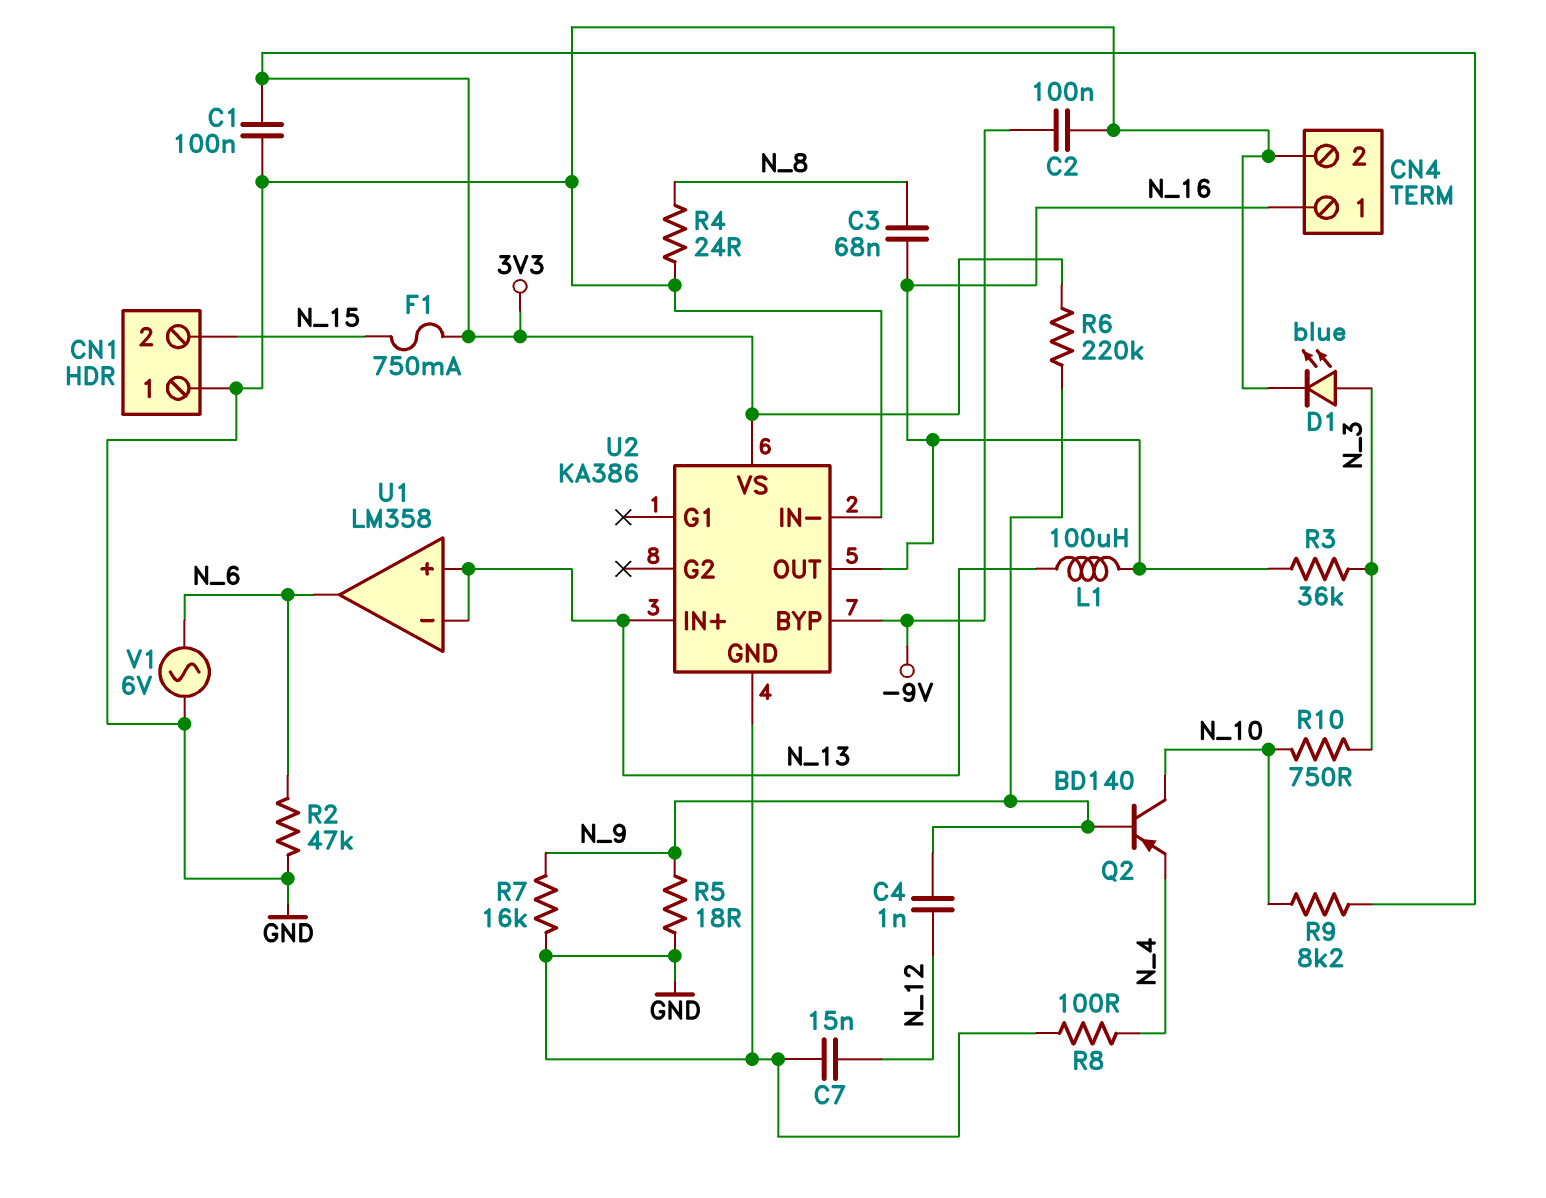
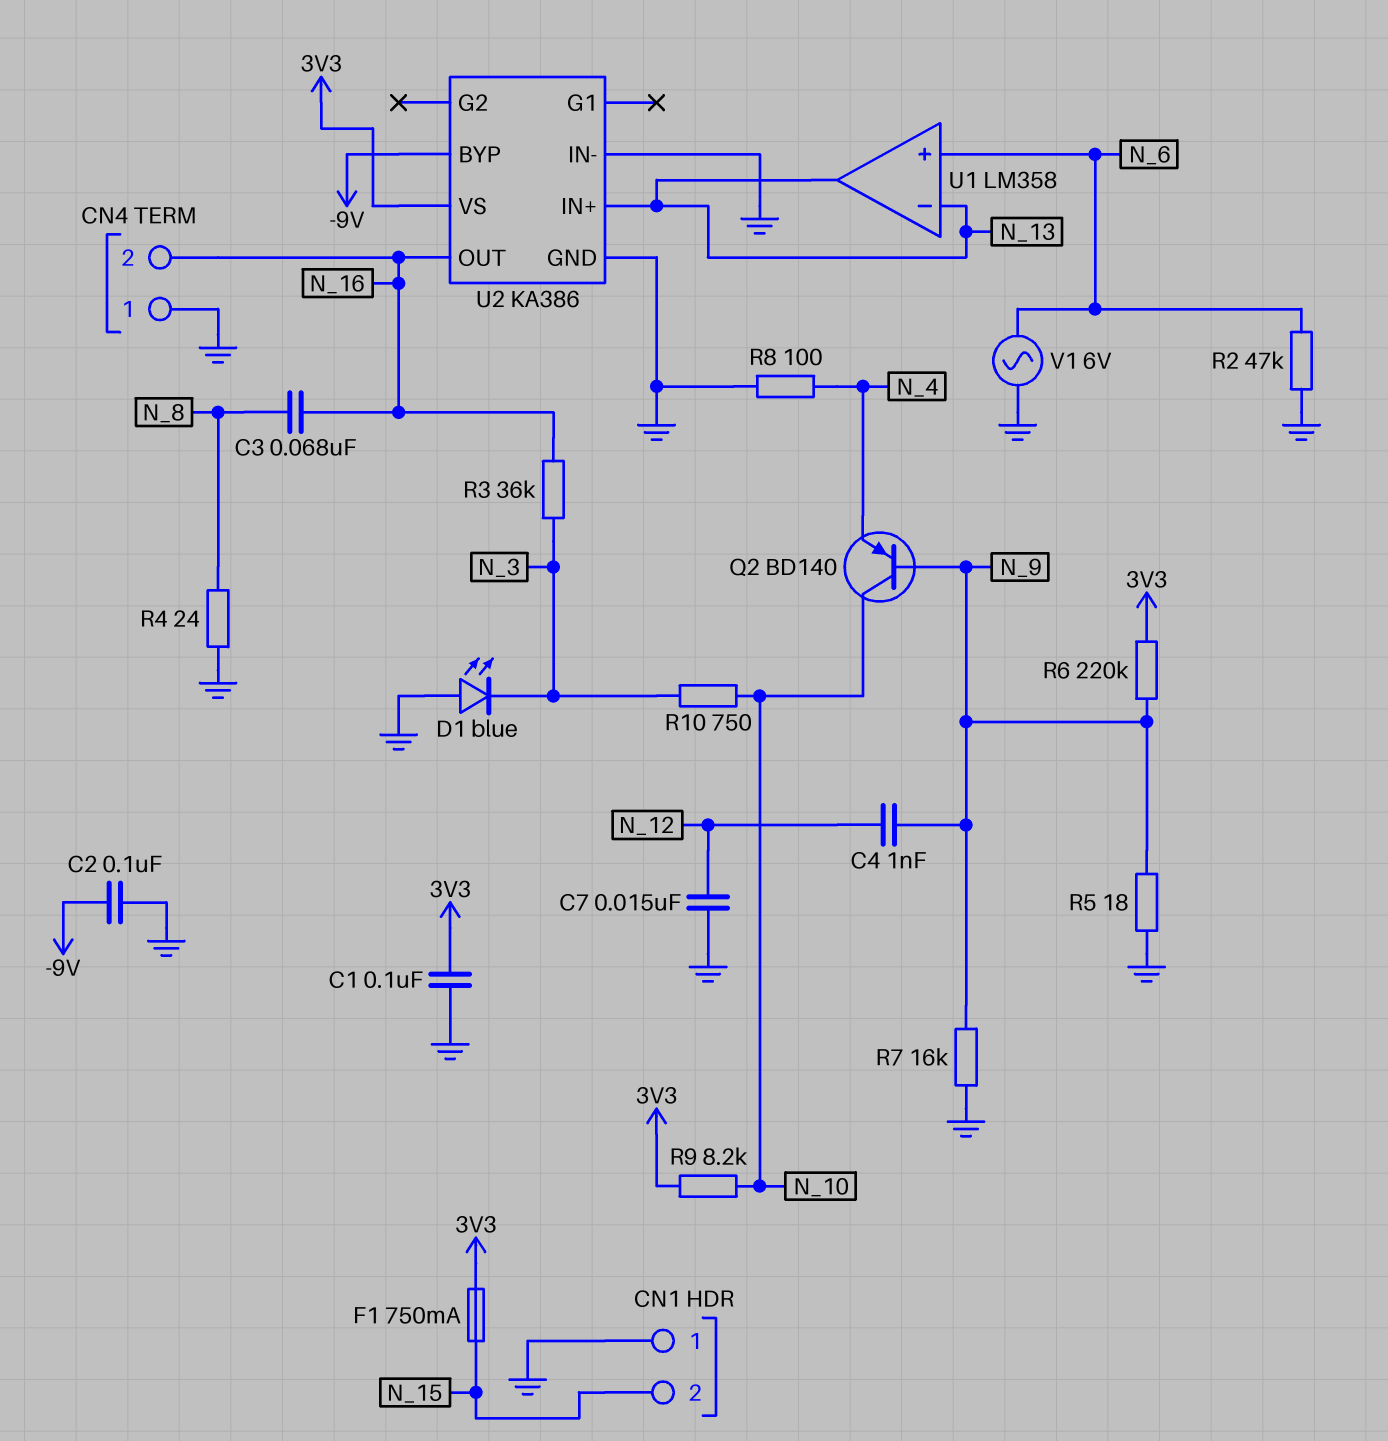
CN4 pin 1: N_16 -> GND
CN4 pin 2: GND -> N_16
D1: LED blue (A N_3, K GND) -> LED blue (A GND, K N_3)
L1: 100uH (N_13, N_16) -> none
U1 pin in+: N_13 -> N_6
U1 pin out: N_6 -> N_13

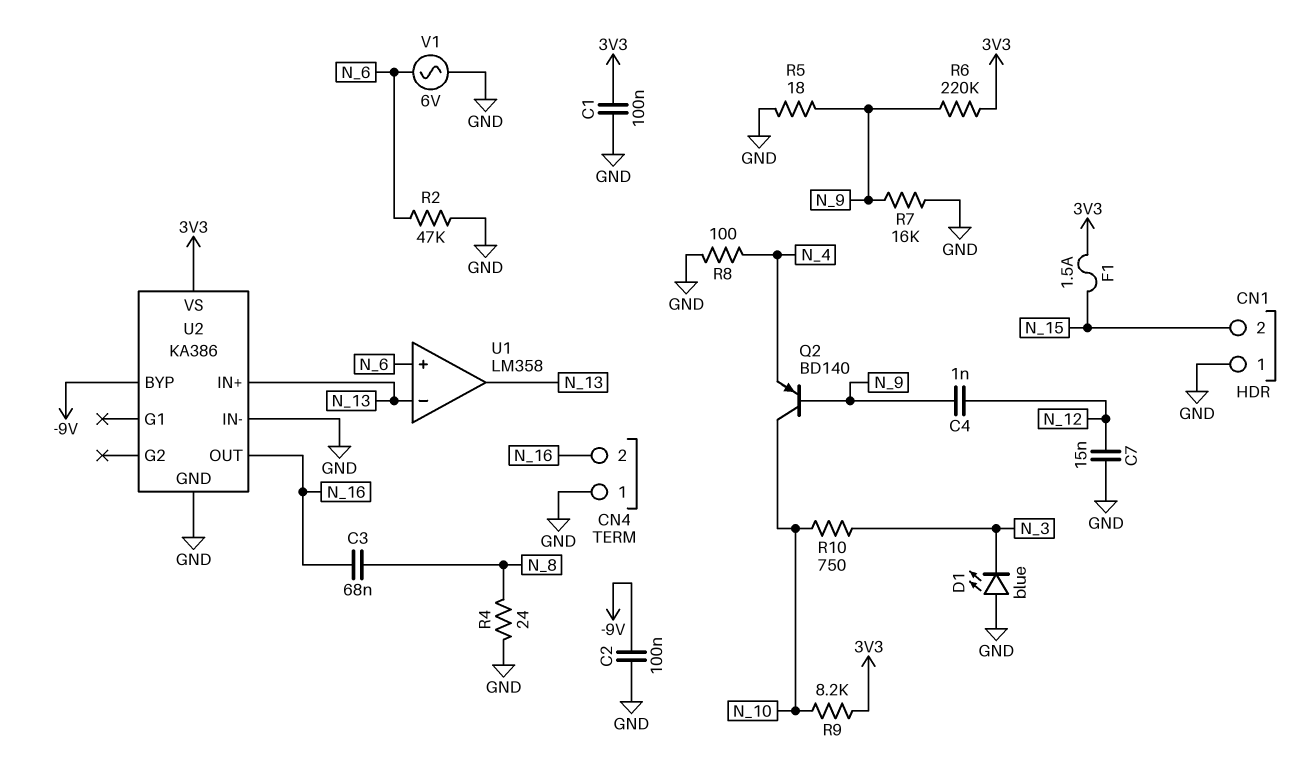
F1: 750mA (3V3, N_15) -> 1.5A (3V3, N_15)
R3: 36k (N_3, N_16) -> none

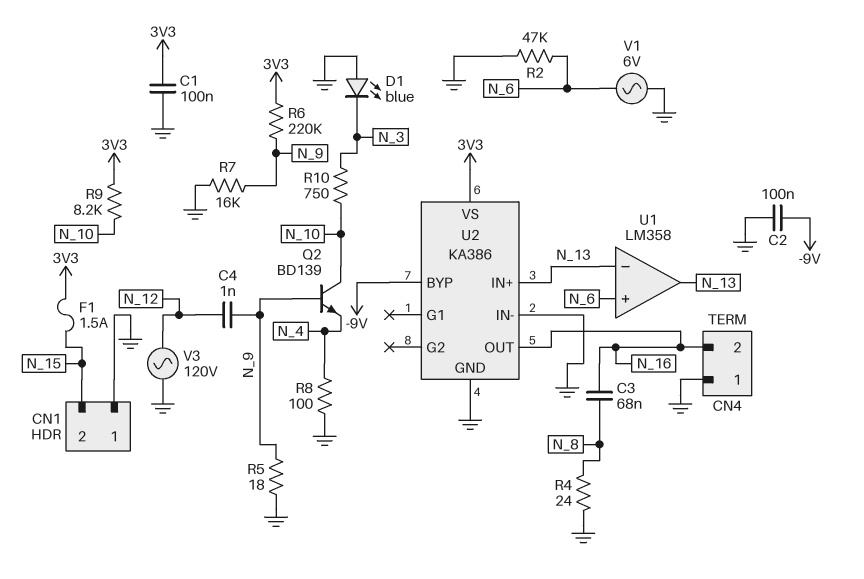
C7: 15nF (GND, N_12) -> none
Q2: PNP BD140 (B N_9, C N_10, E N_4) -> NPN BD139 (B N_9, C N_10, E N_4)
V3: none -> AC 120V (GND, N_12)

